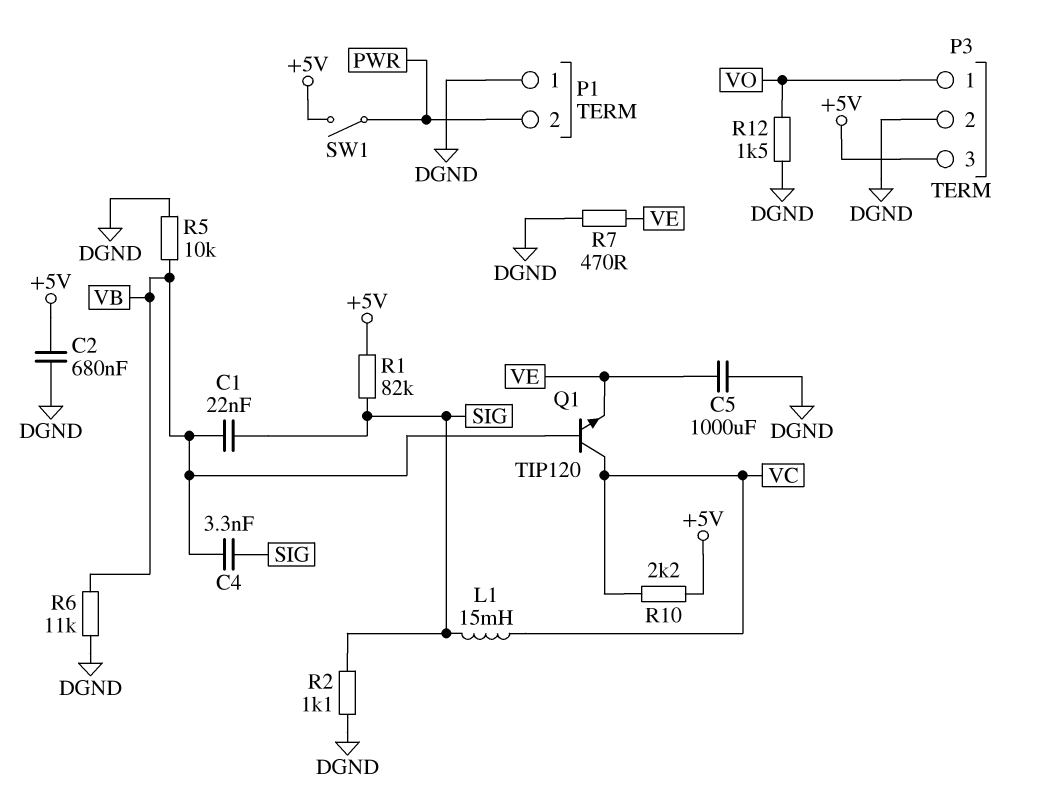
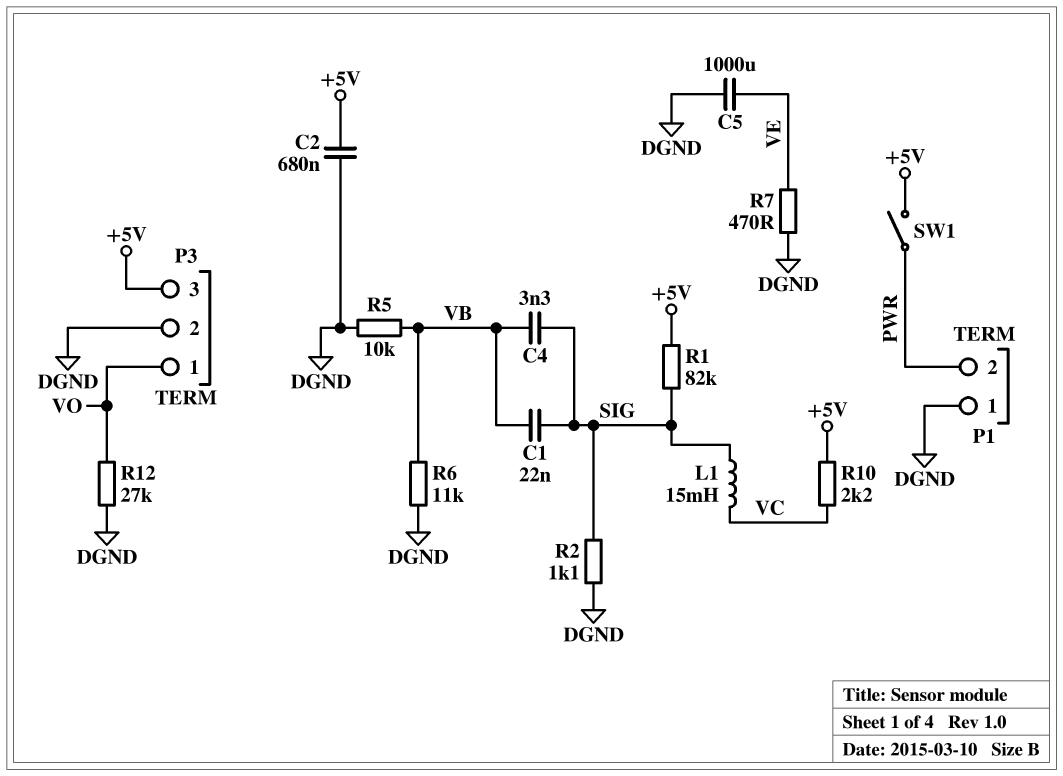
Q1: NPN TIP120 (B VB, C VC, E VE) -> none
R12: 1.5k (DGND, VO) -> 27k (DGND, VO)

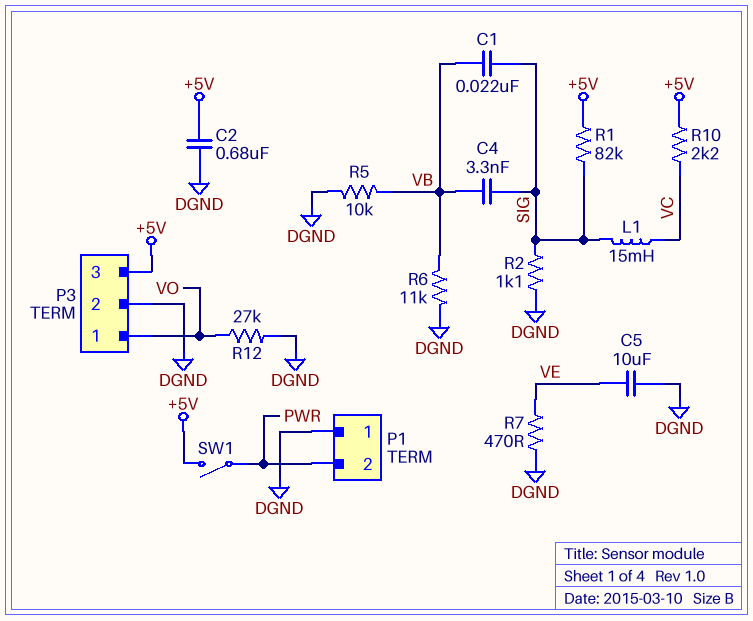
C5: 1000uF (DGND, VE) -> 10uF (DGND, VE)

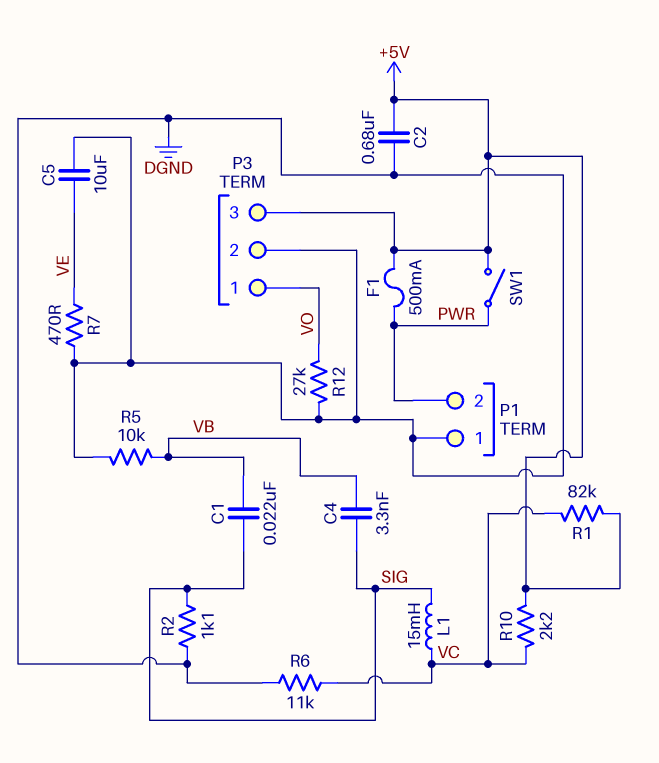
F1: none -> 500mA (+5V, PWR)
R1: 82k (+5V, SIG) -> 82k (+5V, VC)
R6: 11k (DGND, VB) -> 11k (DGND, VC)

